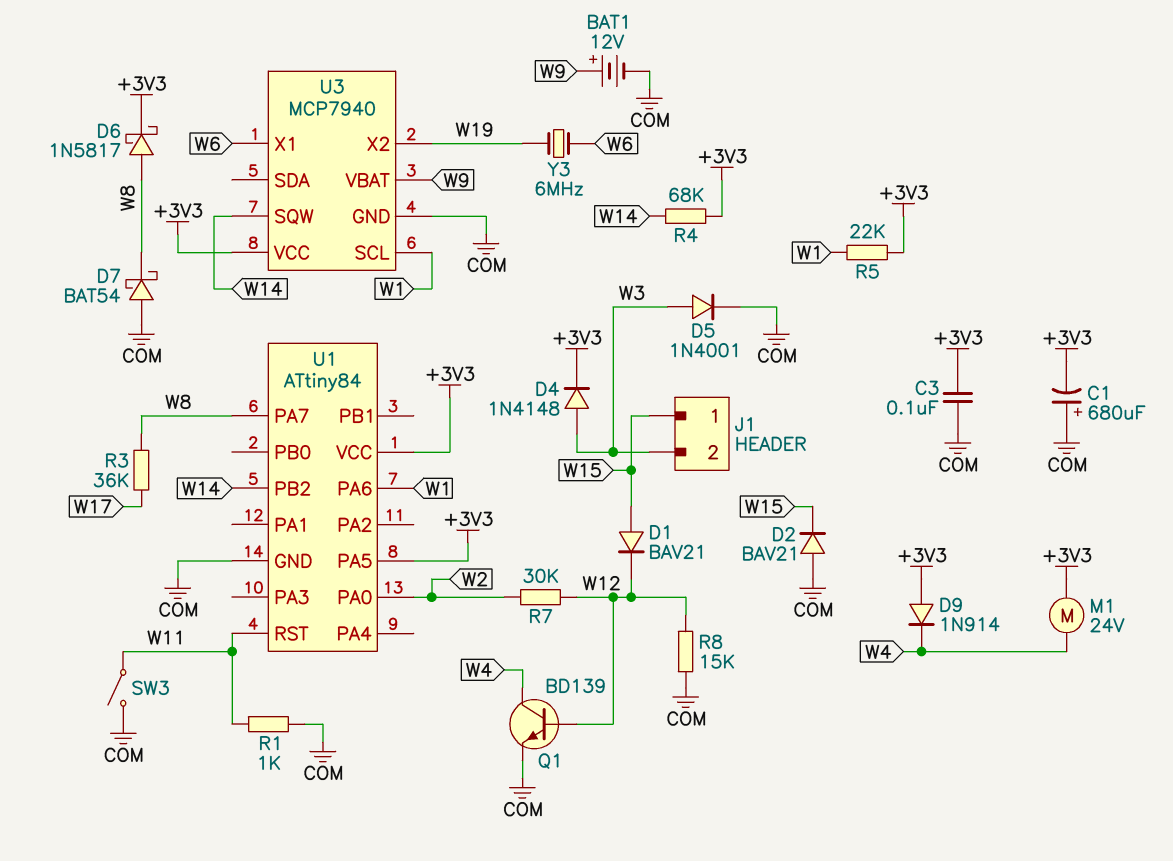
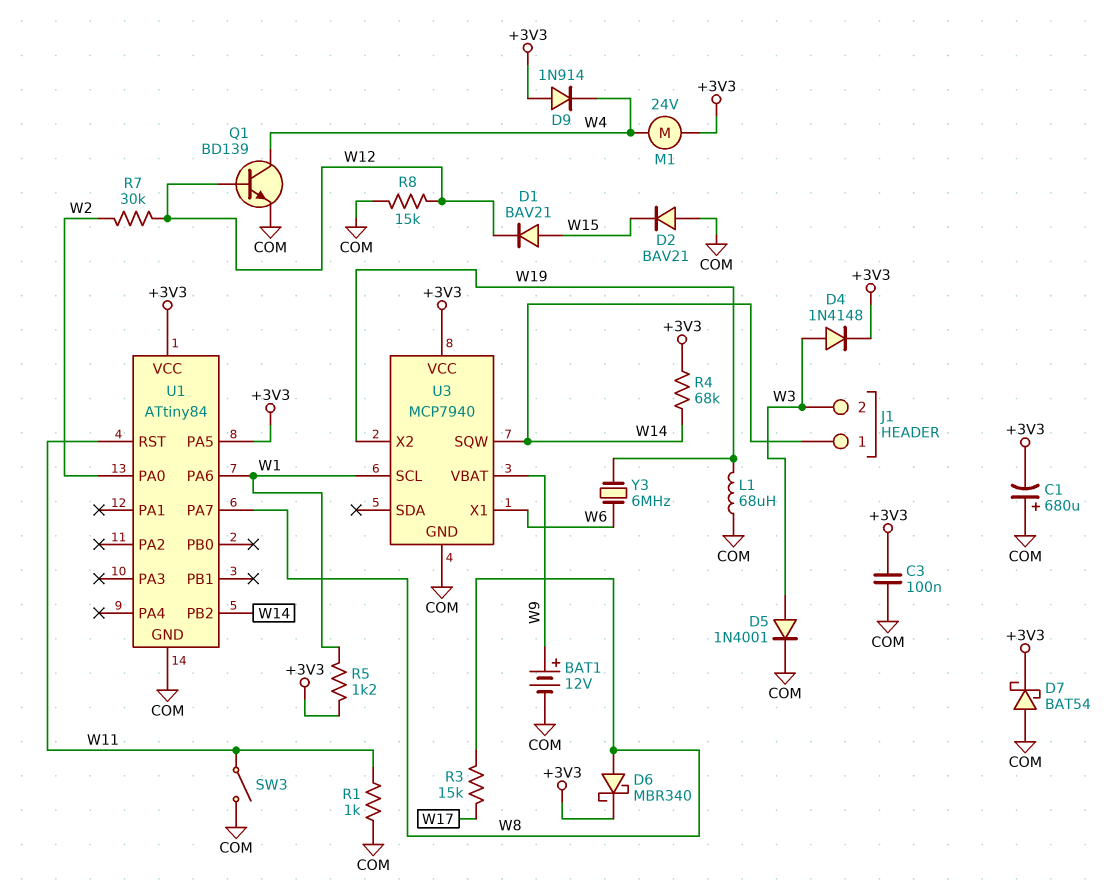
D6: schottky 1N5817 (A W8, K +3V3) -> schottky MBR340 (A W8, K +3V3)
D7: schottky BAT54 (A COM, K W8) -> schottky BAT54 (A COM, K +3V3)
J1 pin 1: W15 -> W14
L1: none -> 68uH (COM, W19)
R3: 36k (W8, W17) -> 15k (W8, W17)
R5: 22k (+3V3, W1) -> 1.2k (+3V3, W1)

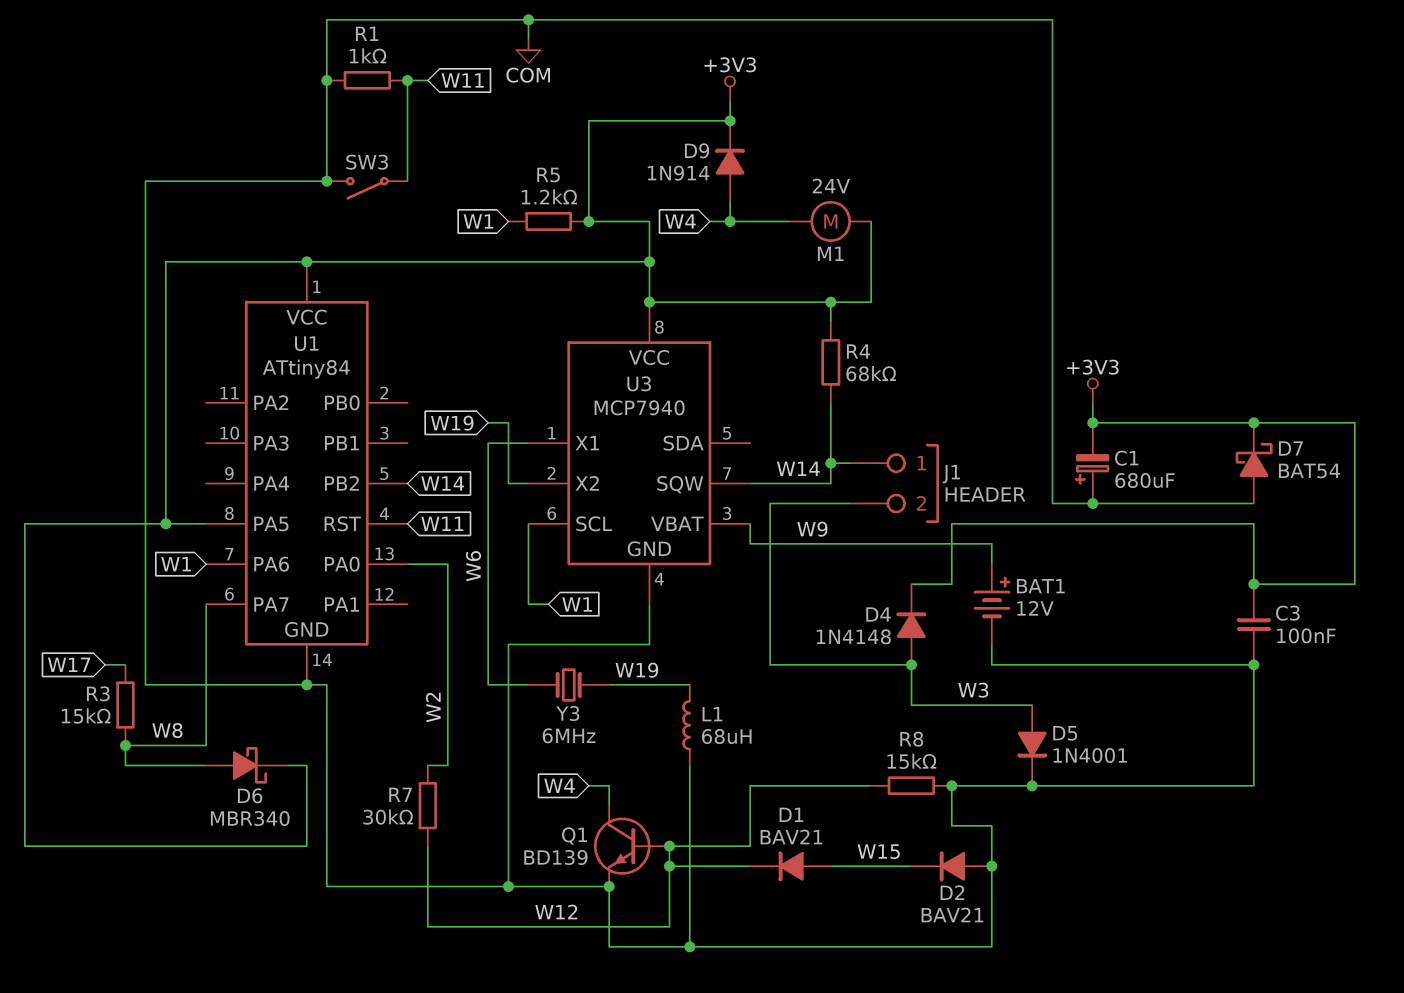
D9: diode 1N914 (A +3V3, K W4) -> diode 1N914 (A W4, K +3V3)

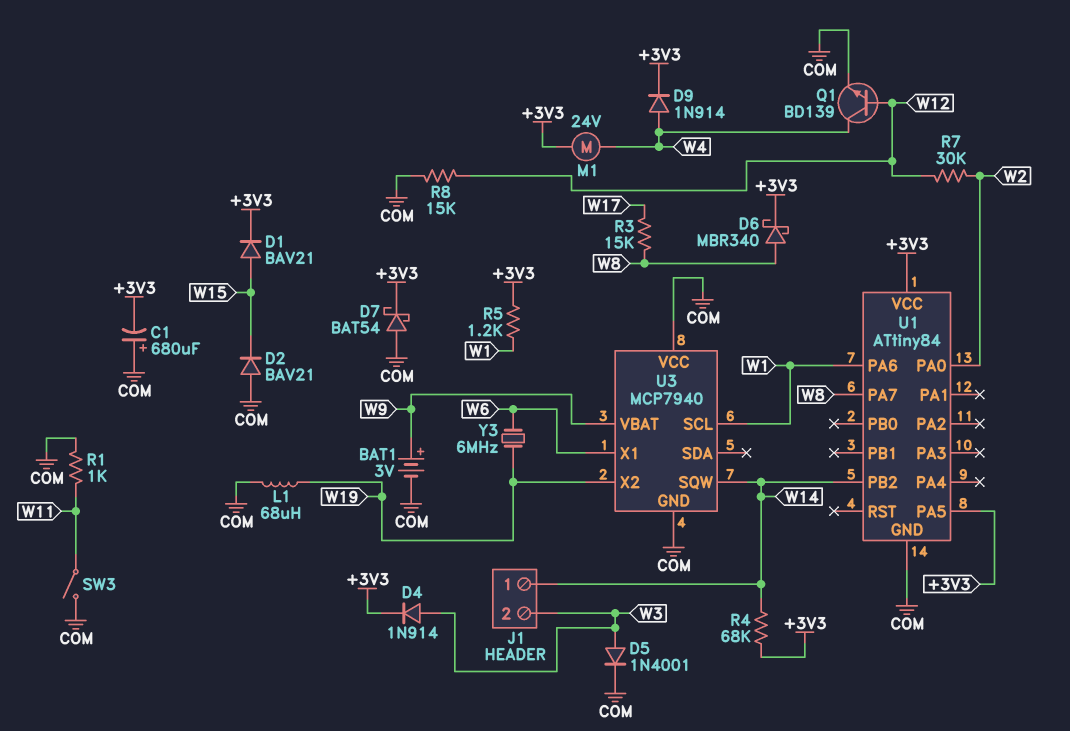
BAT1: 12V (plus W9, minus COM) -> 3V (plus W9, minus COM)
C3: 100nF (+3V3, COM) -> none
D1: diode BAV21 (A W15, K W12) -> diode BAV21 (A W15, K +3V3)
D4: diode 1N4148 (A W3, K +3V3) -> diode 1N914 (A W3, K +3V3)
U1 pin RST: W11 -> none
U3 pin VCC: +3V3 -> COM

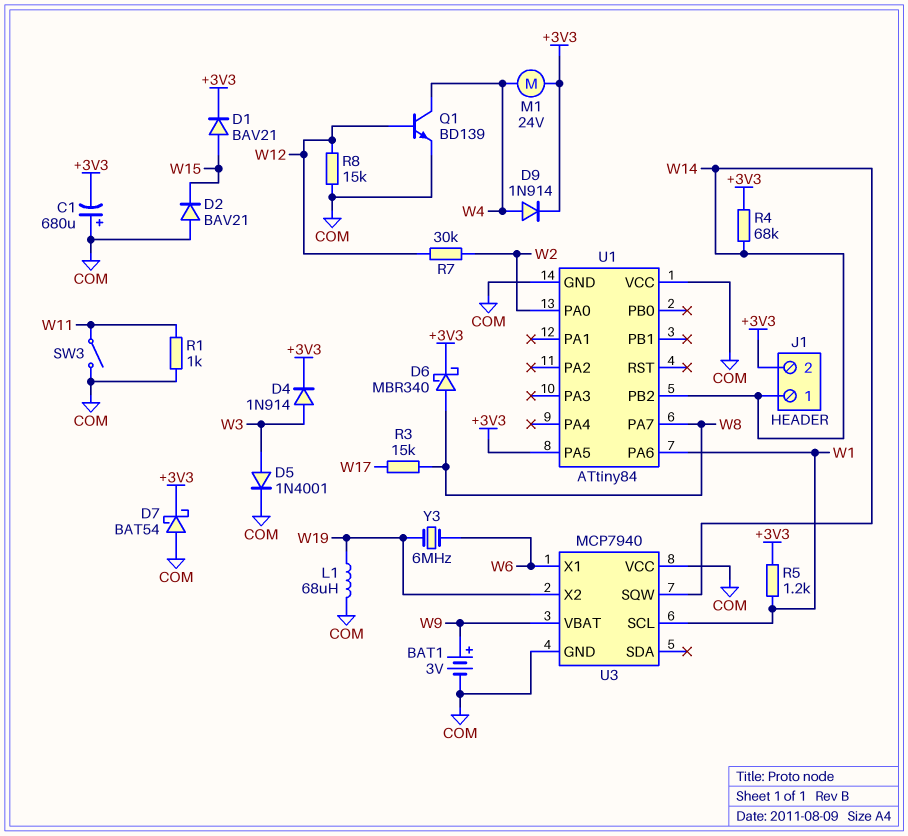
J1 pin 2: W3 -> +3V3
U1 pin VCC: +3V3 -> COM

